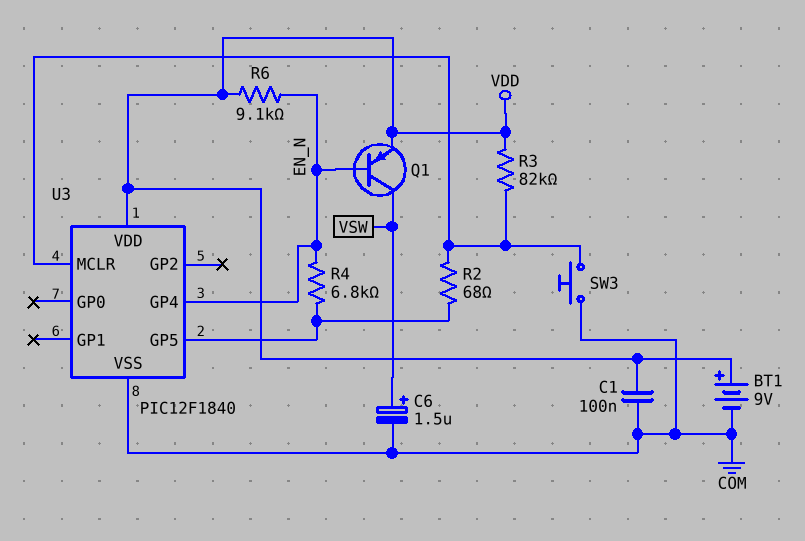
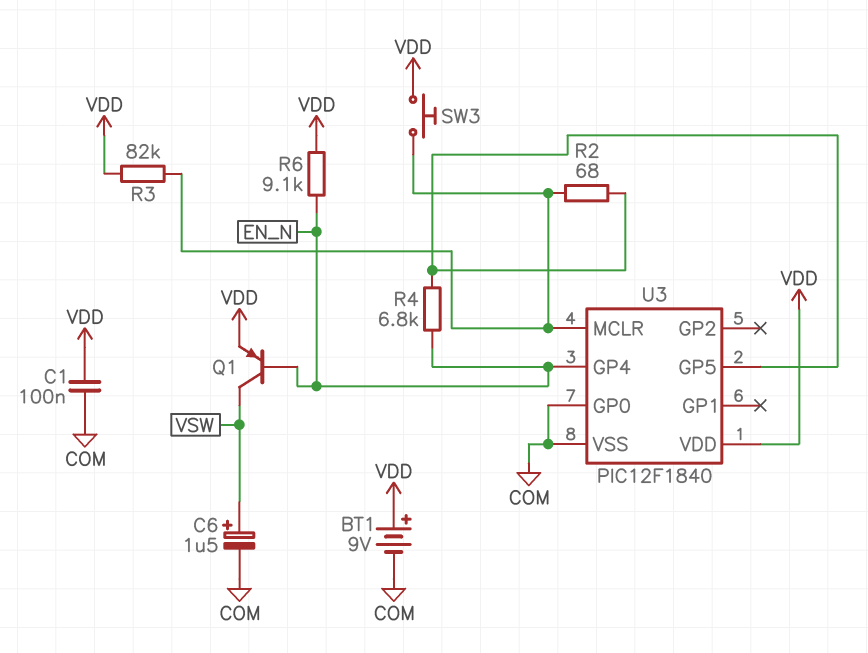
SW3: button (COM, U3/MCLR) -> button (U3/MCLR, VDD)
U3 pin GP0: none -> COM

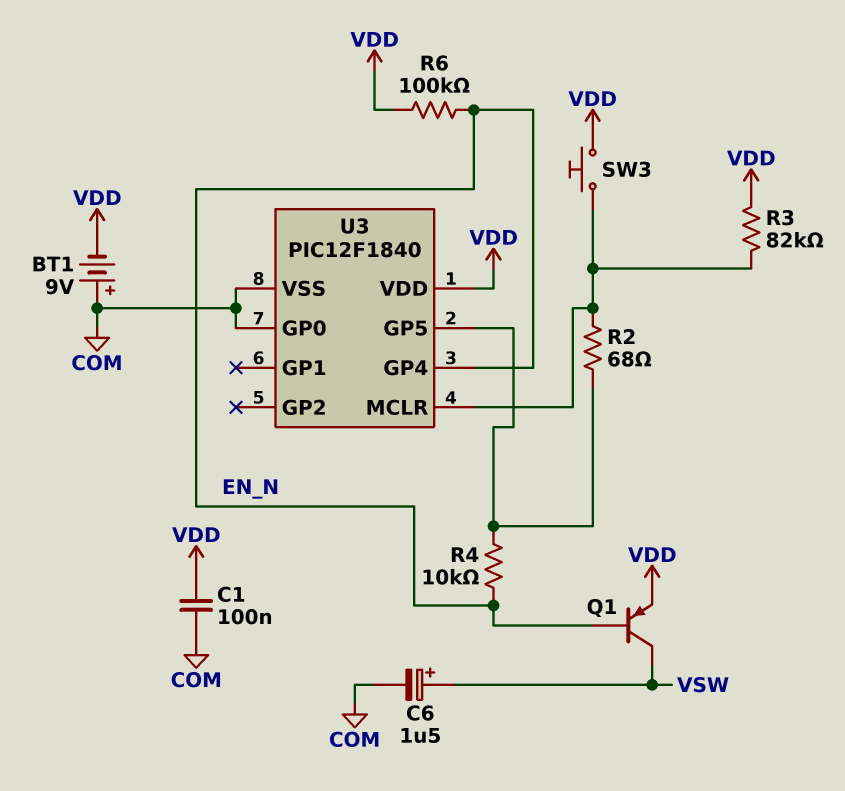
BT1: 9V (plus VDD, minus COM) -> 9V (plus COM, minus VDD)
R4: 6.8k (EN_N, U3/GP5) -> 10k (EN_N, U3/GP5)
R6: 9.1k (EN_N, VDD) -> 100k (EN_N, VDD)

